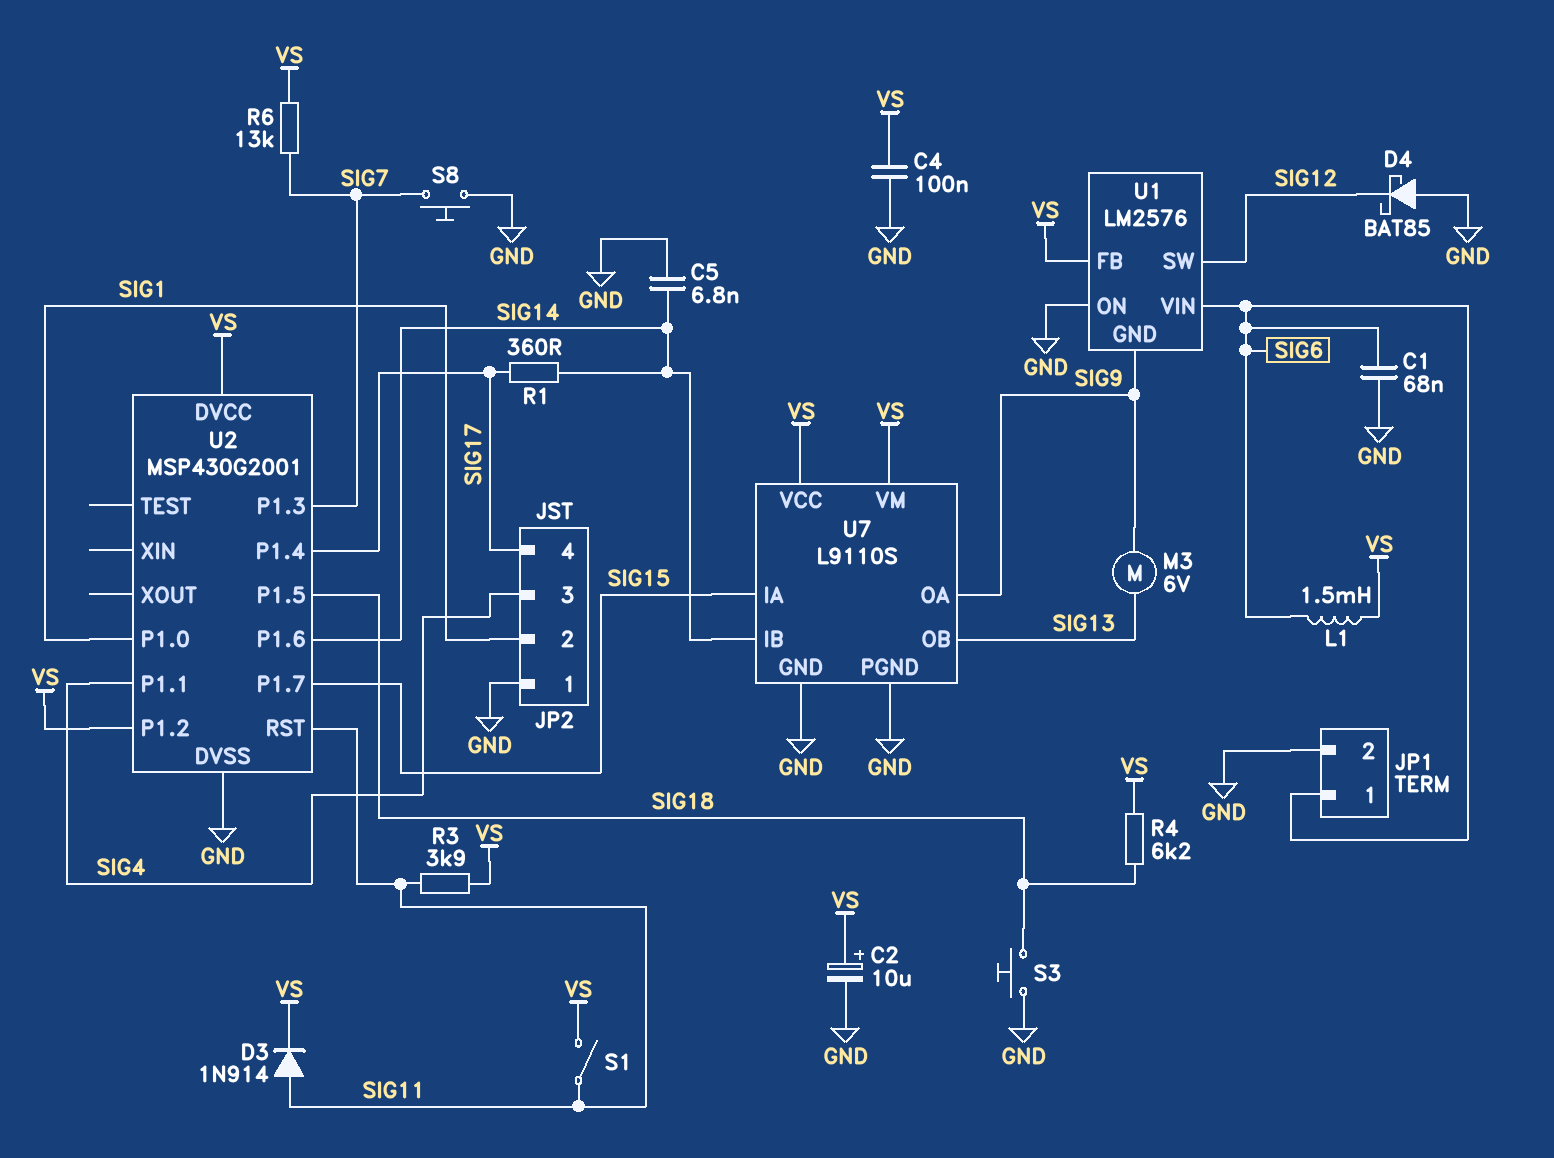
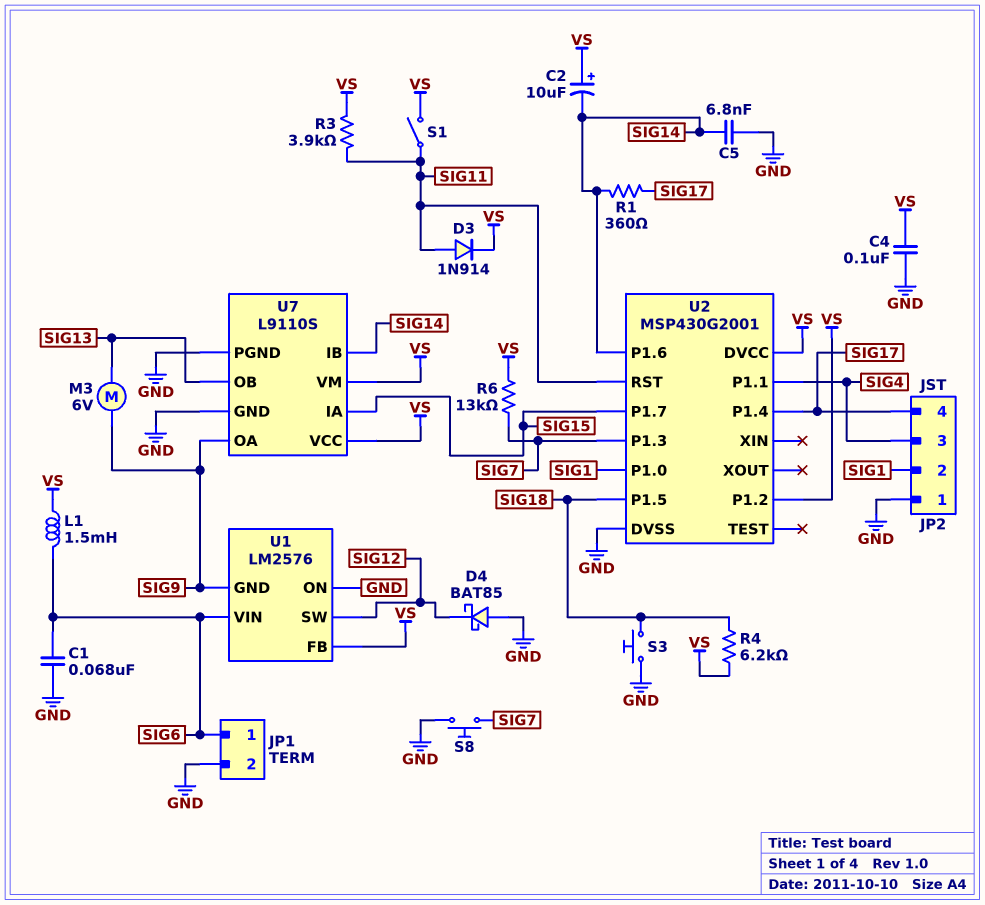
C2: 10uF (plus VS, minus GND) -> 10uF (plus VS, minus SIG14)

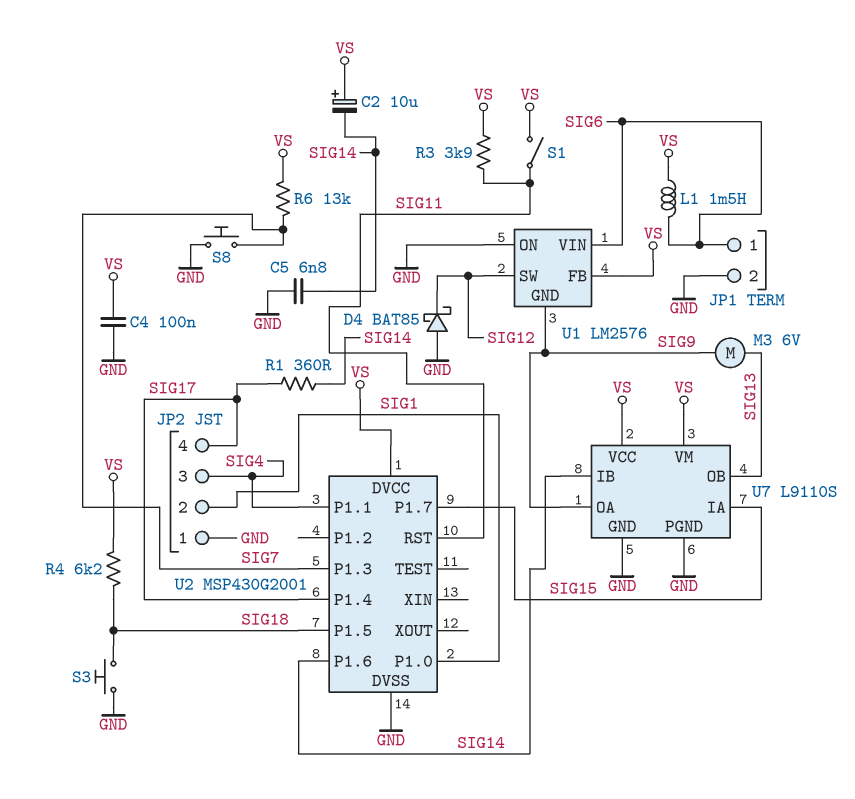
C1: 68nF (GND, SIG6) -> none
D3: diode 1N914 (A SIG11, K VS) -> none
U2 pin P1.2: VS -> none

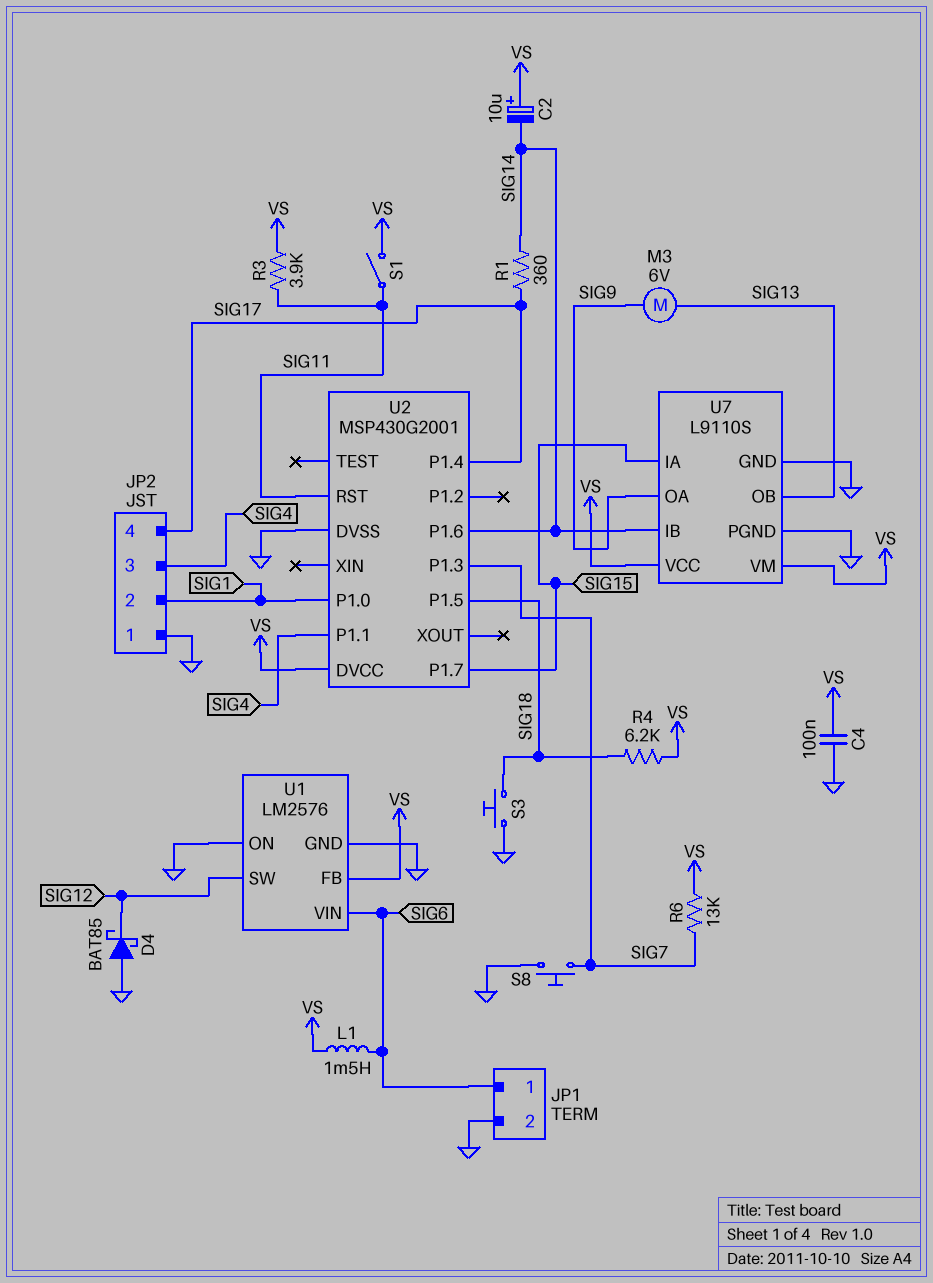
C5: 6.8nF (GND, SIG14) -> none
U1 pin GND: SIG9 -> GND

